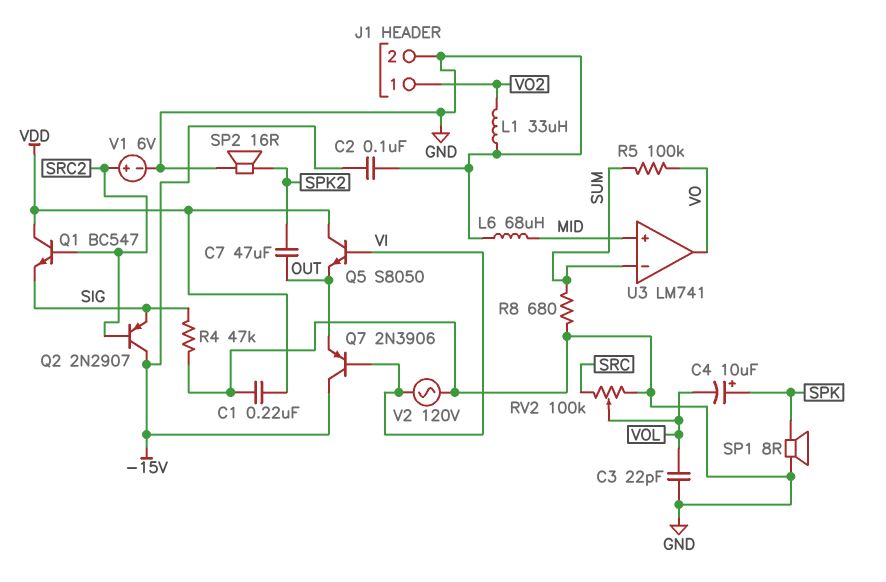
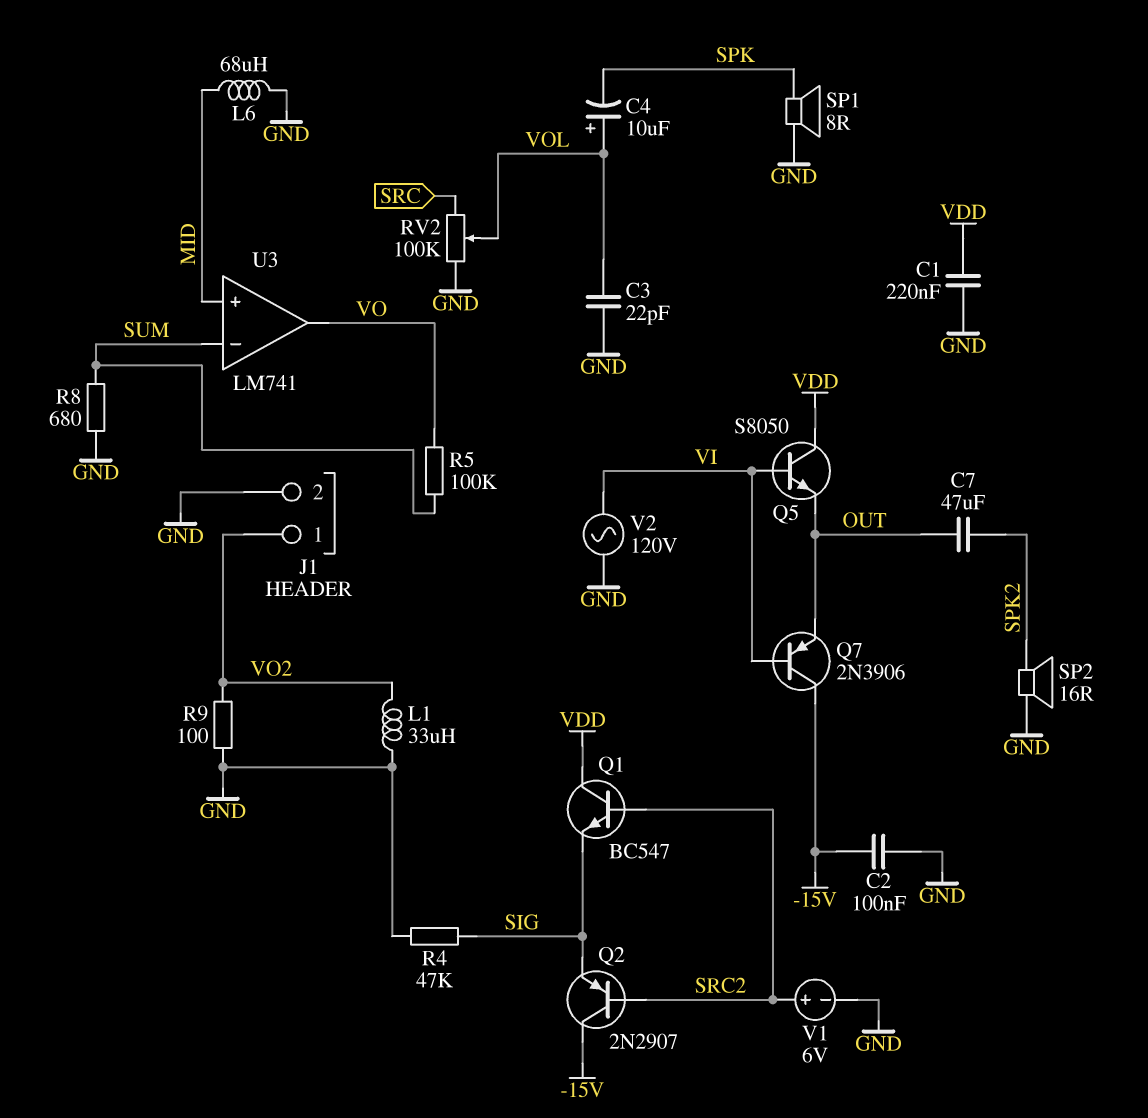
C4: 10uF (plus SPK, minus VOL) -> 10uF (plus VOL, minus SPK)
R9: none -> 100 (GND, VO2)

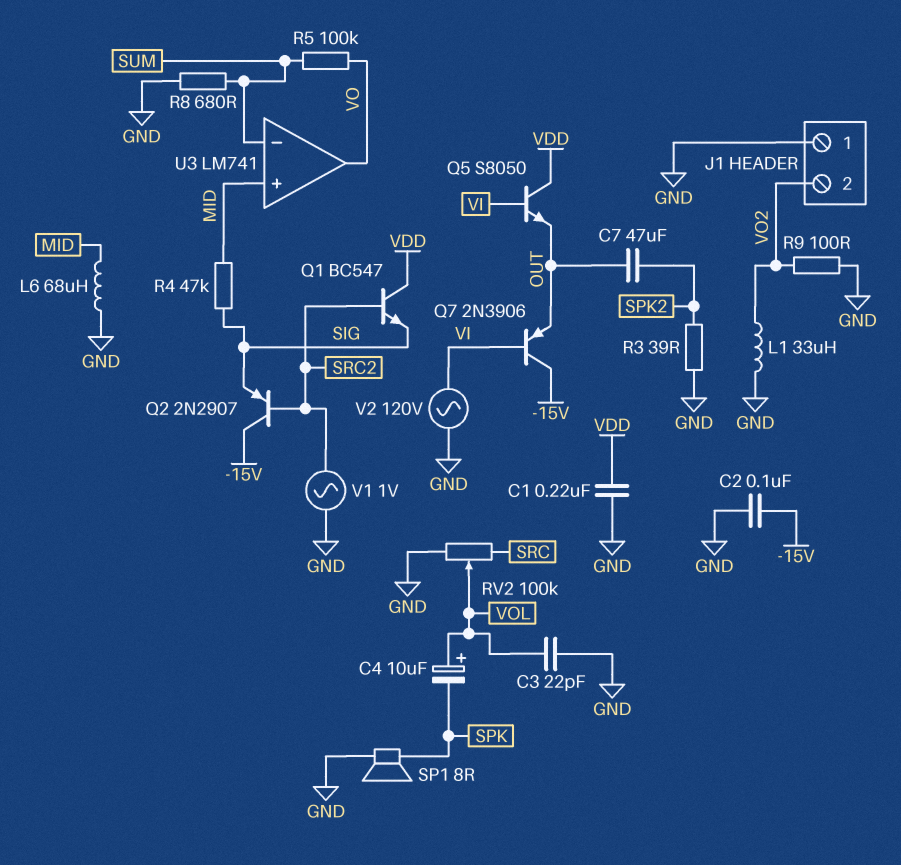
J1 pin 1: VO2 -> GND
J1 pin 2: GND -> VO2
R3: none -> 39 (GND, SPK2)
R4: 47k (GND, SIG) -> 47k (MID, SIG)
SP2: speaker 16R (GND, SPK2) -> none
V1: 6V (plus SRC2, minus GND) -> AC 1V (GND, SRC2)

